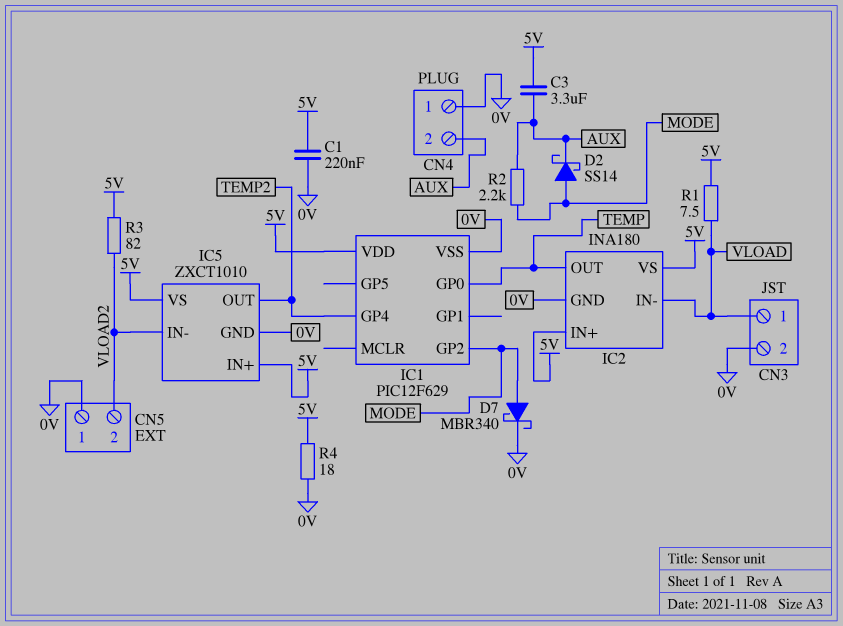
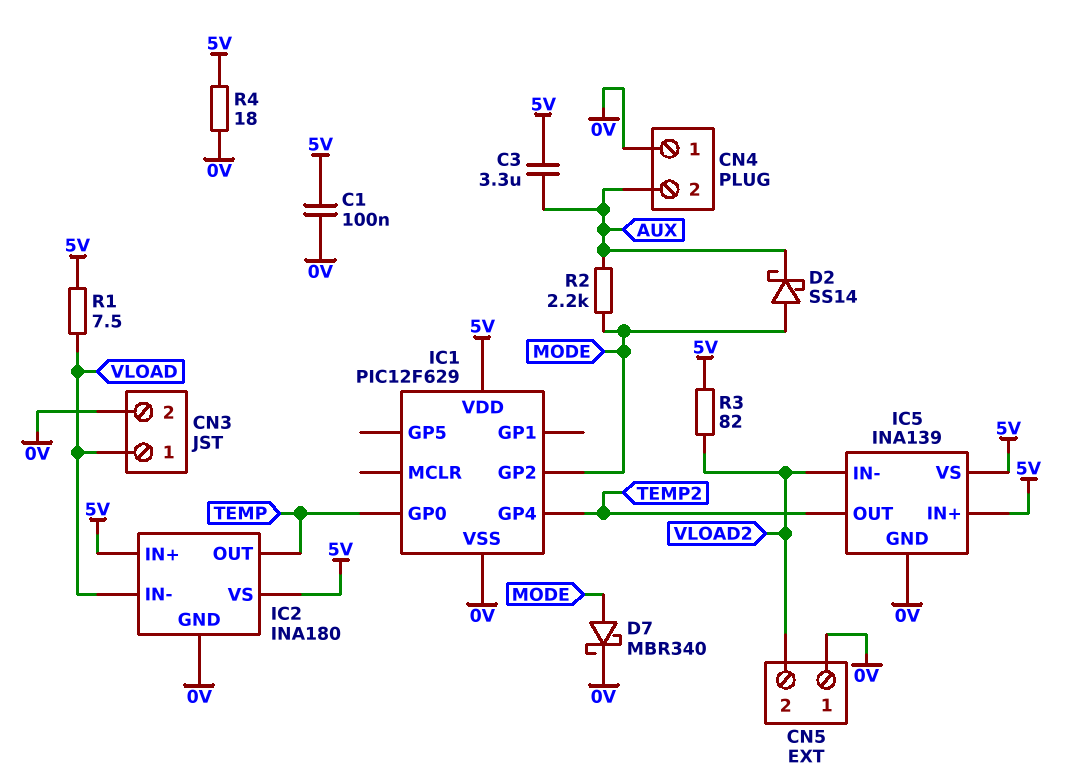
C1: 220nF (0V, 5V) -> 100nF (0V, 5V)
IC5: ZXCT1010 -> INA139

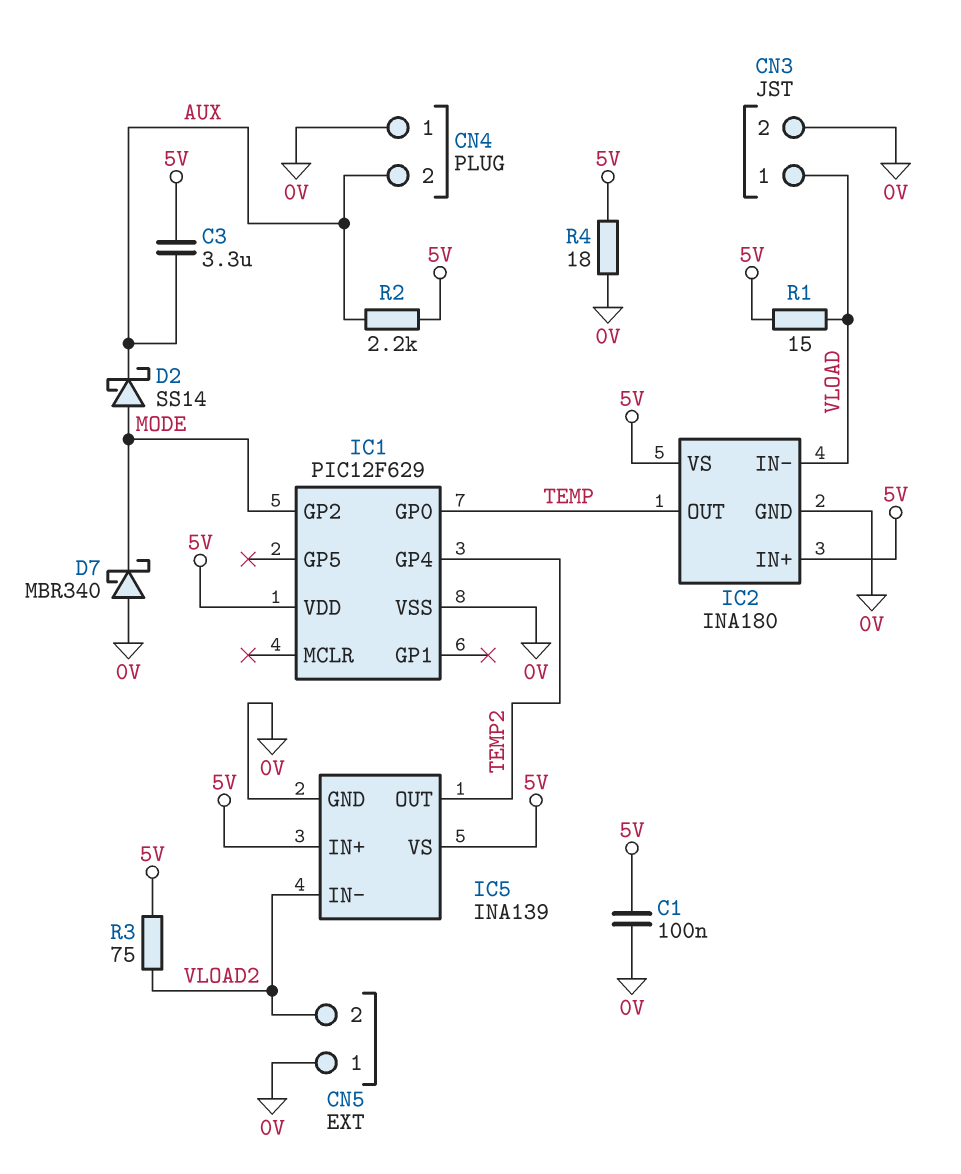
D7: schottky MBR340 (A MODE, K 0V) -> schottky MBR340 (A 0V, K MODE)
R1: 7.5 (5V, VLOAD) -> 15 (5V, VLOAD)
R2: 2.2k (AUX, MODE) -> 2.2k (5V, AUX)
R3: 82 (5V, VLOAD2) -> 75 (5V, VLOAD2)

